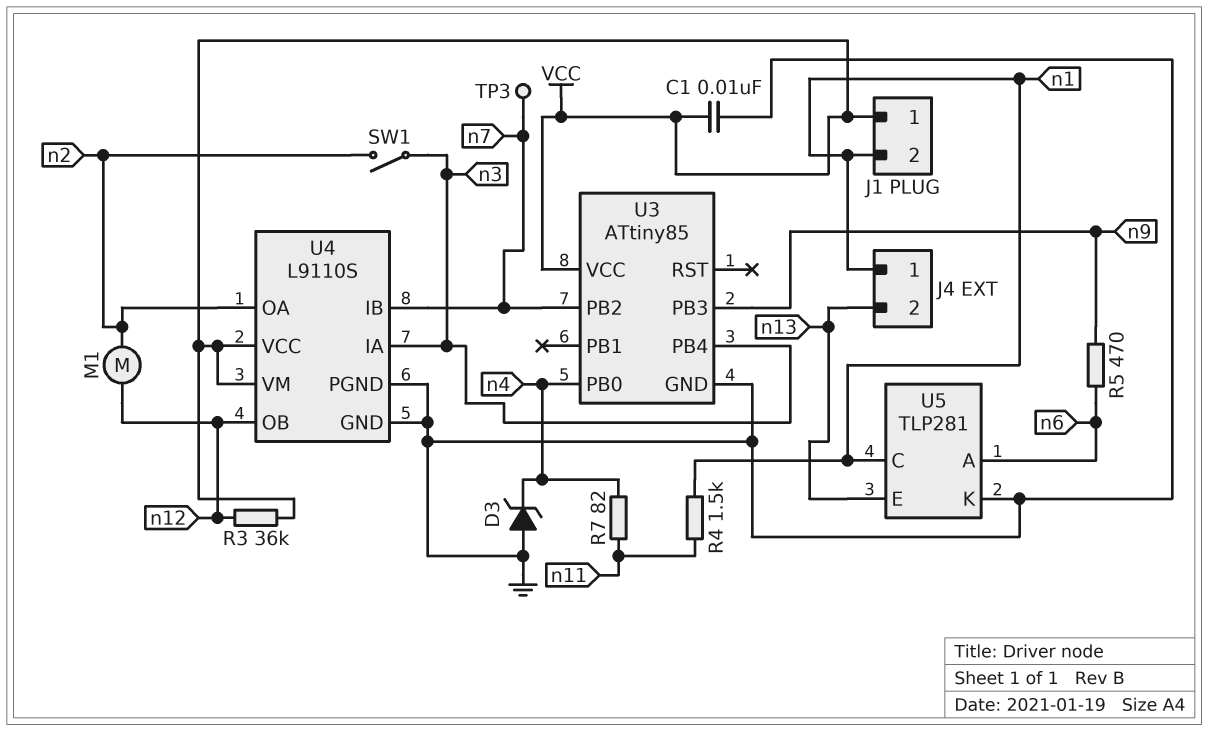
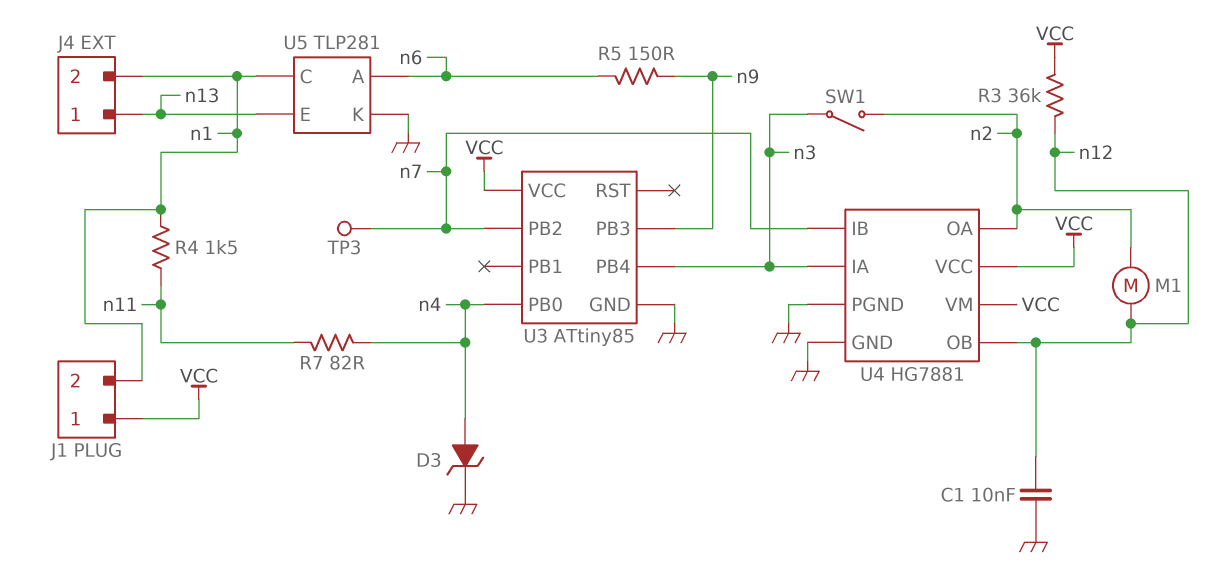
C1: 10nF (GND, VCC) -> 10nF (GND, n12)
D3: zener (A GND, K n4) -> zener (A n4, K GND)
J4 pin 1: n1 -> n13
J4 pin 2: n13 -> n1
R5: 470 (n6, n9) -> 150 (n6, n9)
U4: L9110S -> HG7881

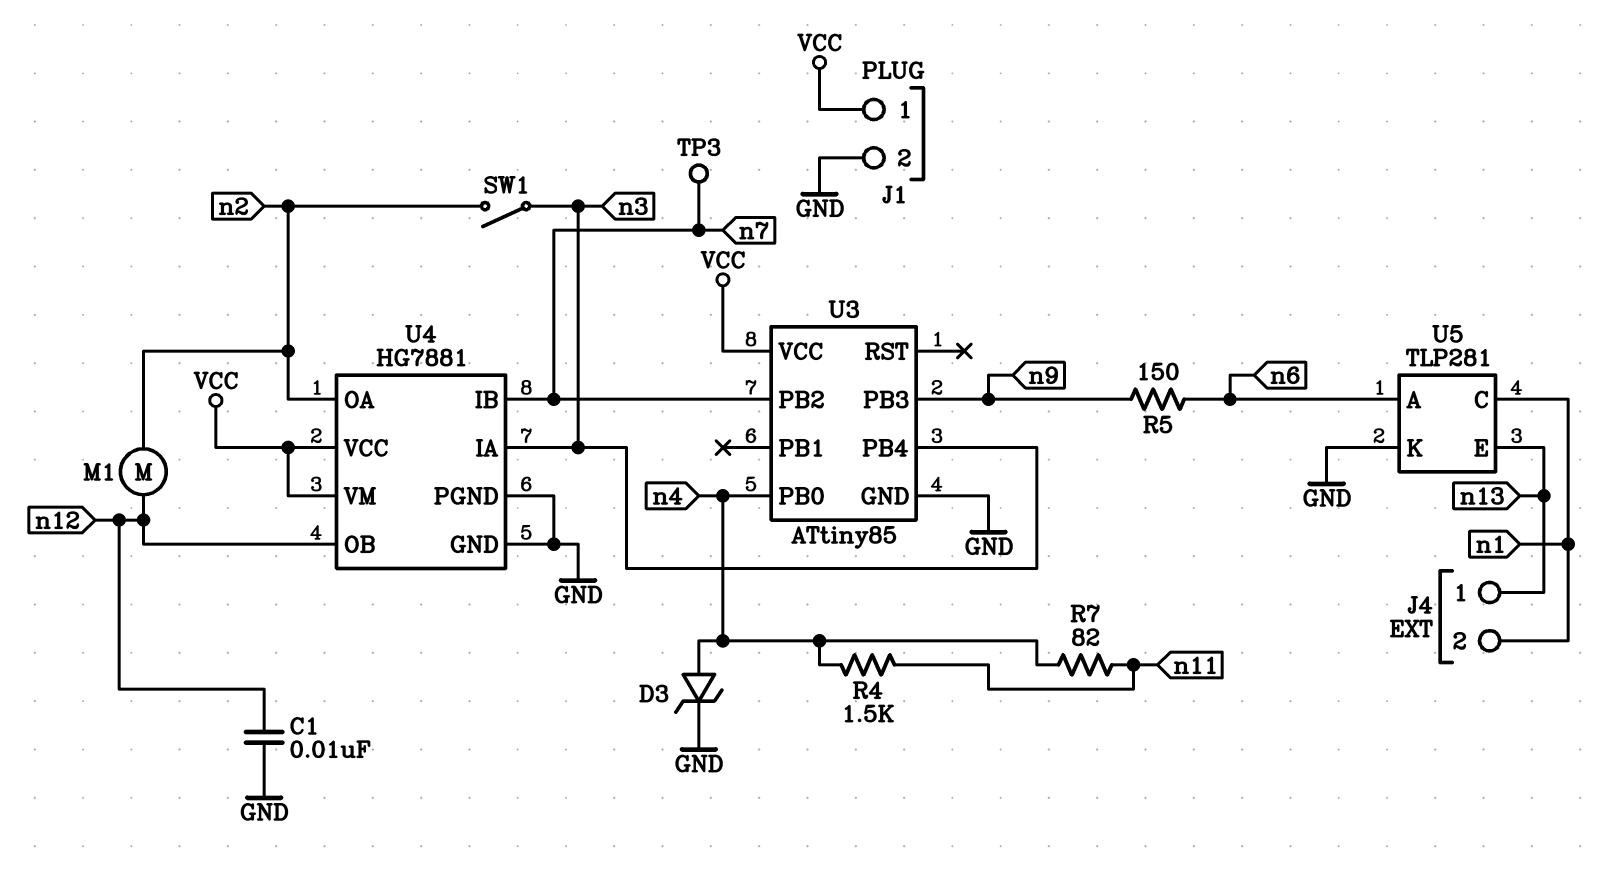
J1 pin 2: n1 -> GND
R3: 36k (VCC, n12) -> none
R4: 1.5k (n1, n11) -> 1.5k (n4, n11)

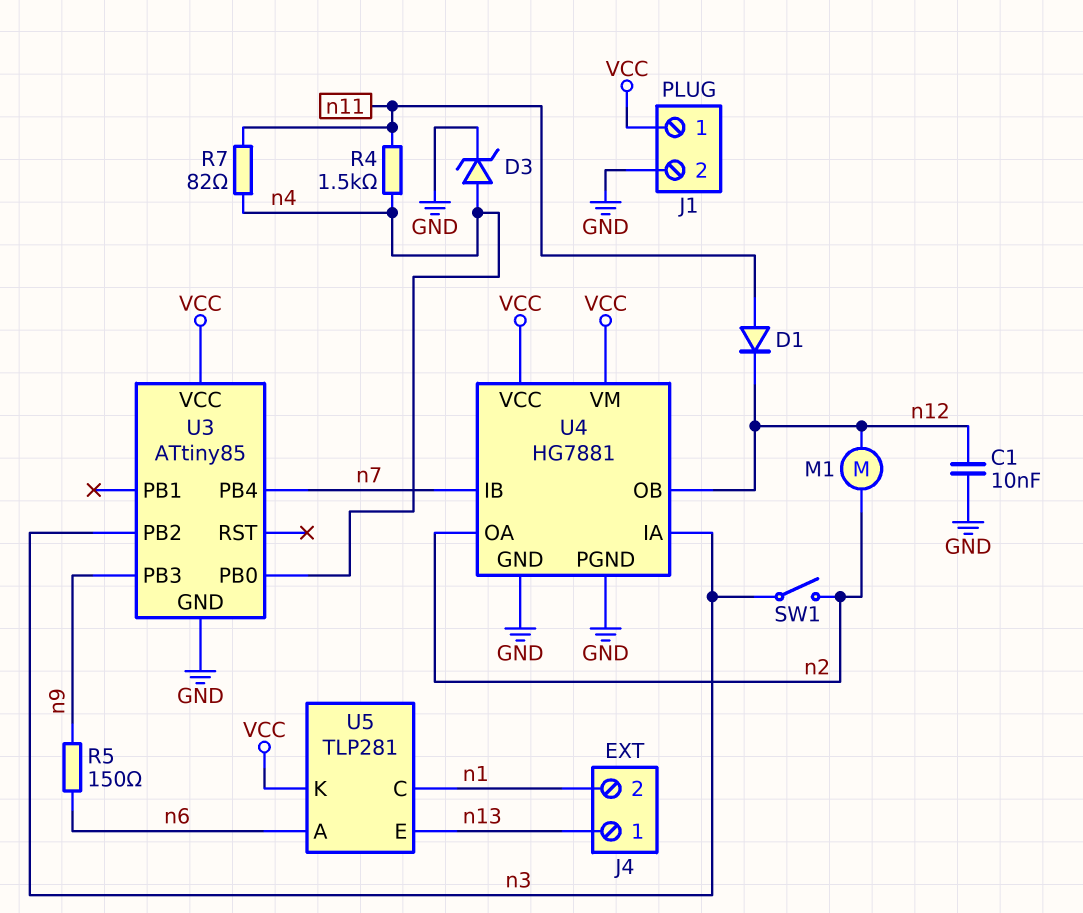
D1: none -> diode (A n11, K n12)
TP3: test point (n7) -> none
U3 pin PB2: n7 -> n3
U3 pin PB4: n3 -> n7
U5 pin K: GND -> VCC

